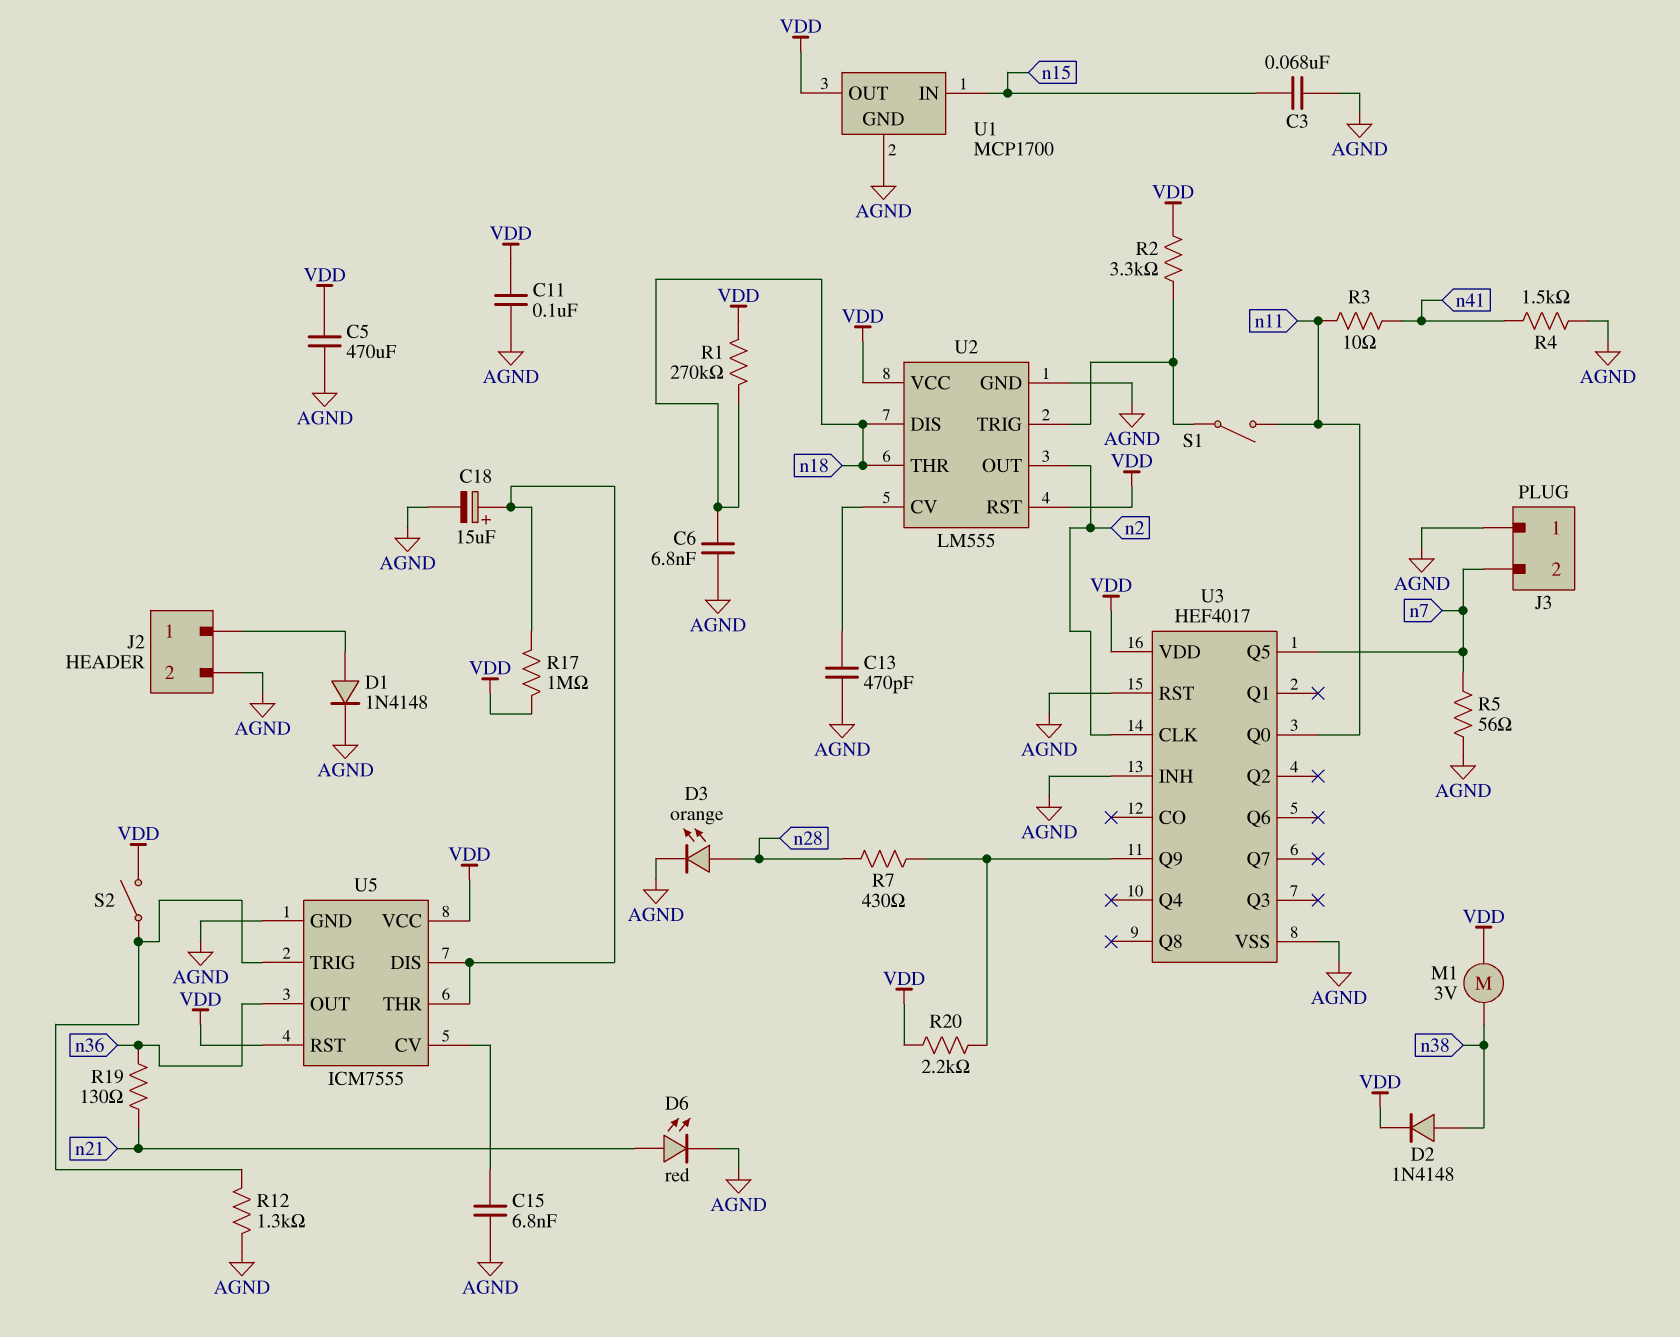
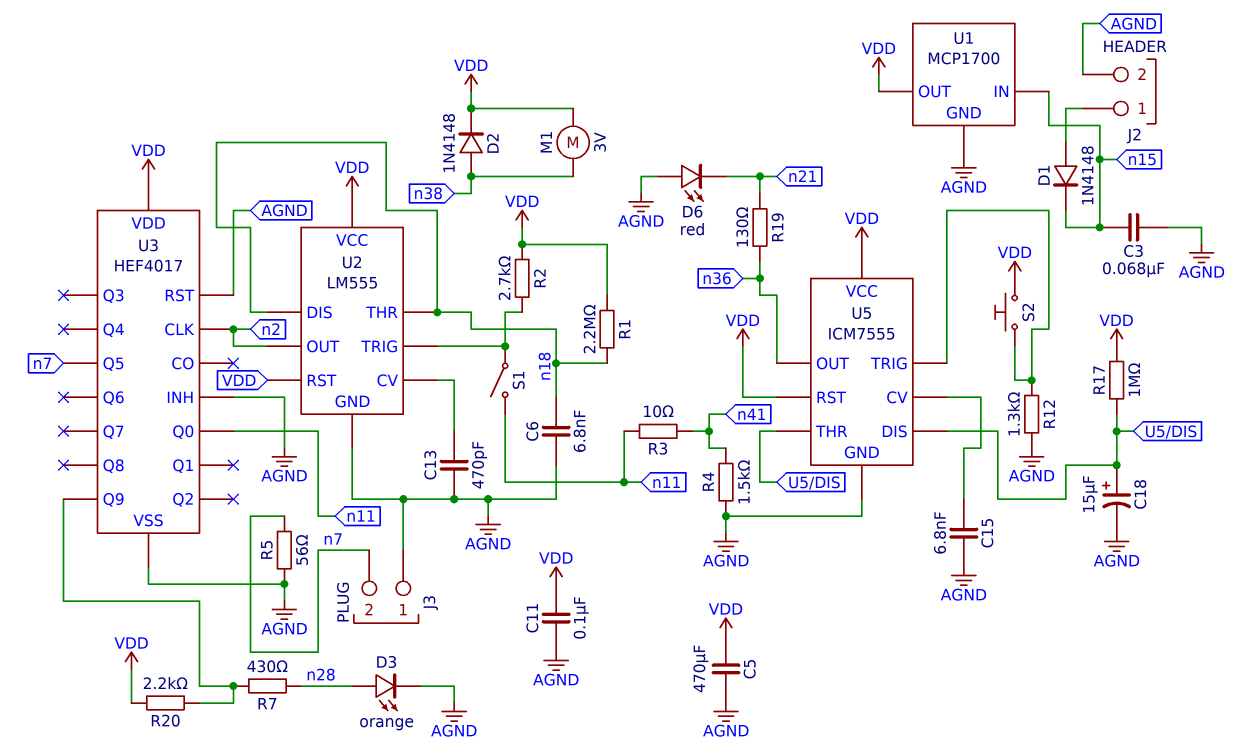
D1: diode 1N4148 (A J2/1, K AGND) -> diode 1N4148 (A J2/1, K n15)
D6: LED red (A n21, K AGND) -> LED red (A AGND, K n21)
R1: 270k (VDD, n18) -> 2.2M (VDD, n18)
R2: 3.3k (U2/TRIG, VDD) -> 2.7k (U2/TRIG, VDD)
S2: switch (U5/TRIG, VDD) -> button (U5/TRIG, VDD)

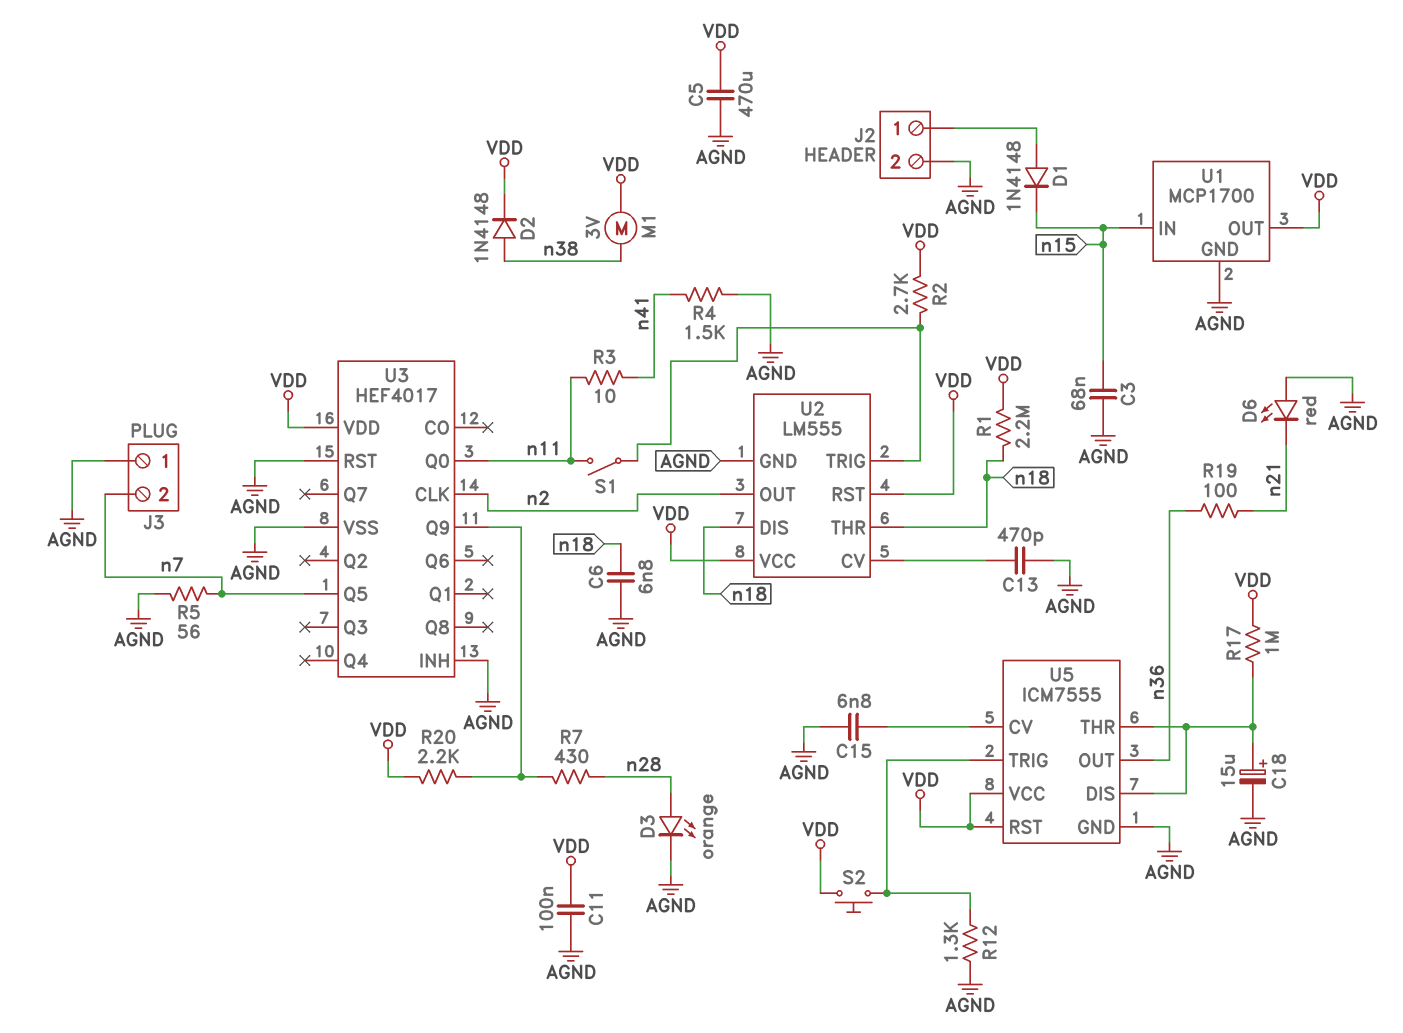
R19: 130 (n21, n36) -> 100 (n21, n36)

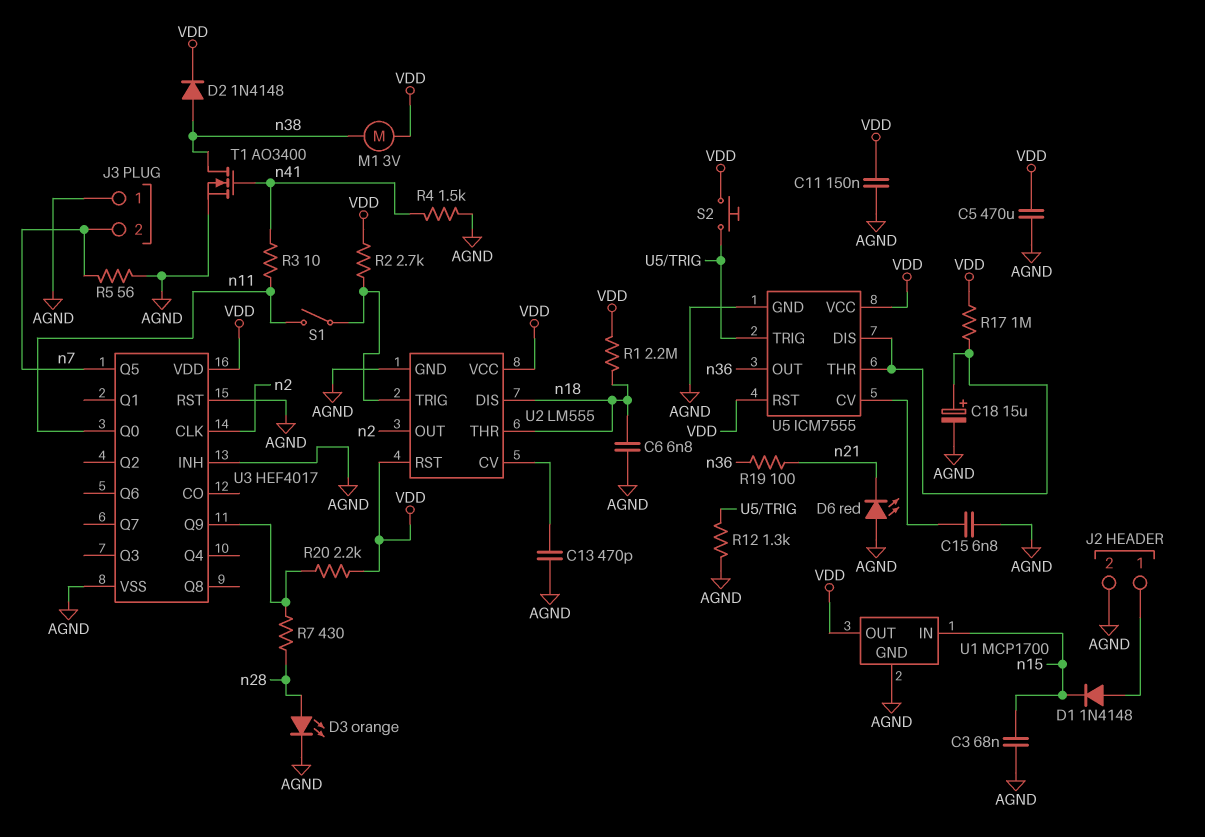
C11: 100nF (AGND, VDD) -> 150nF (AGND, VDD)
T1: none -> NMOS AO3400 (G n41, D n38, S AGND)

